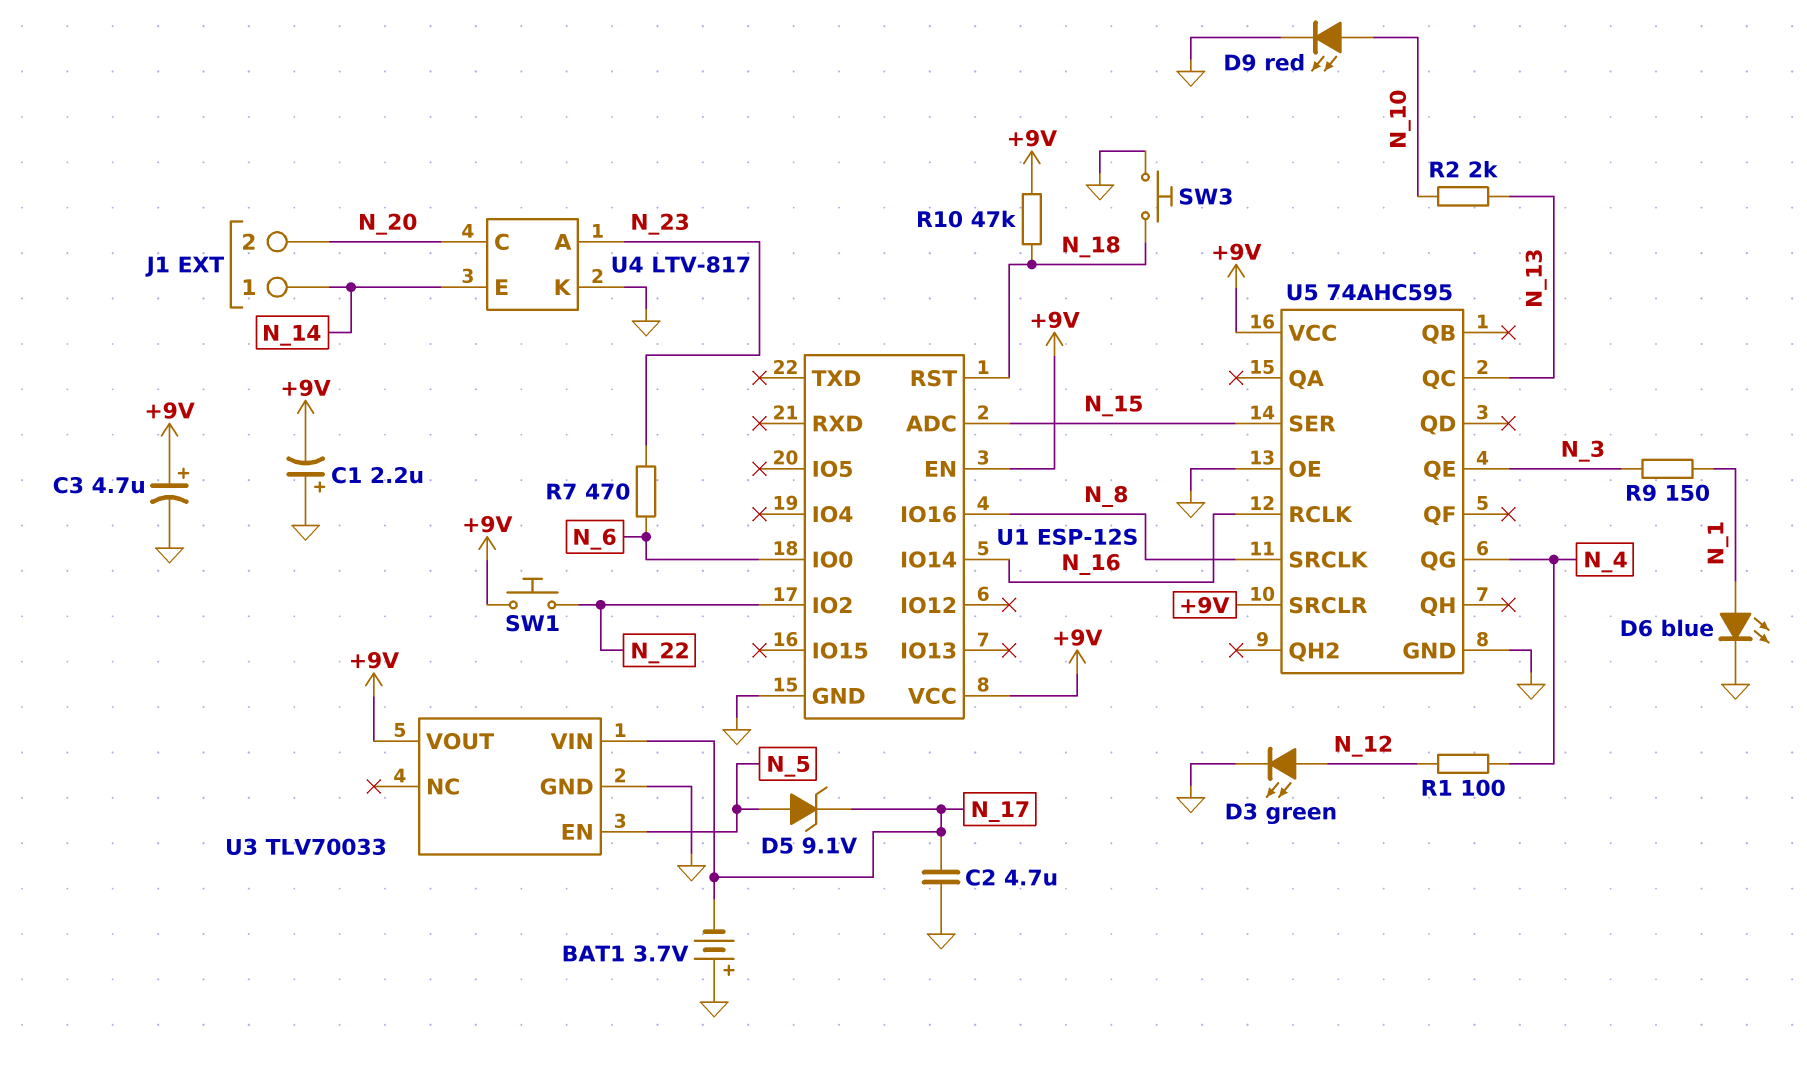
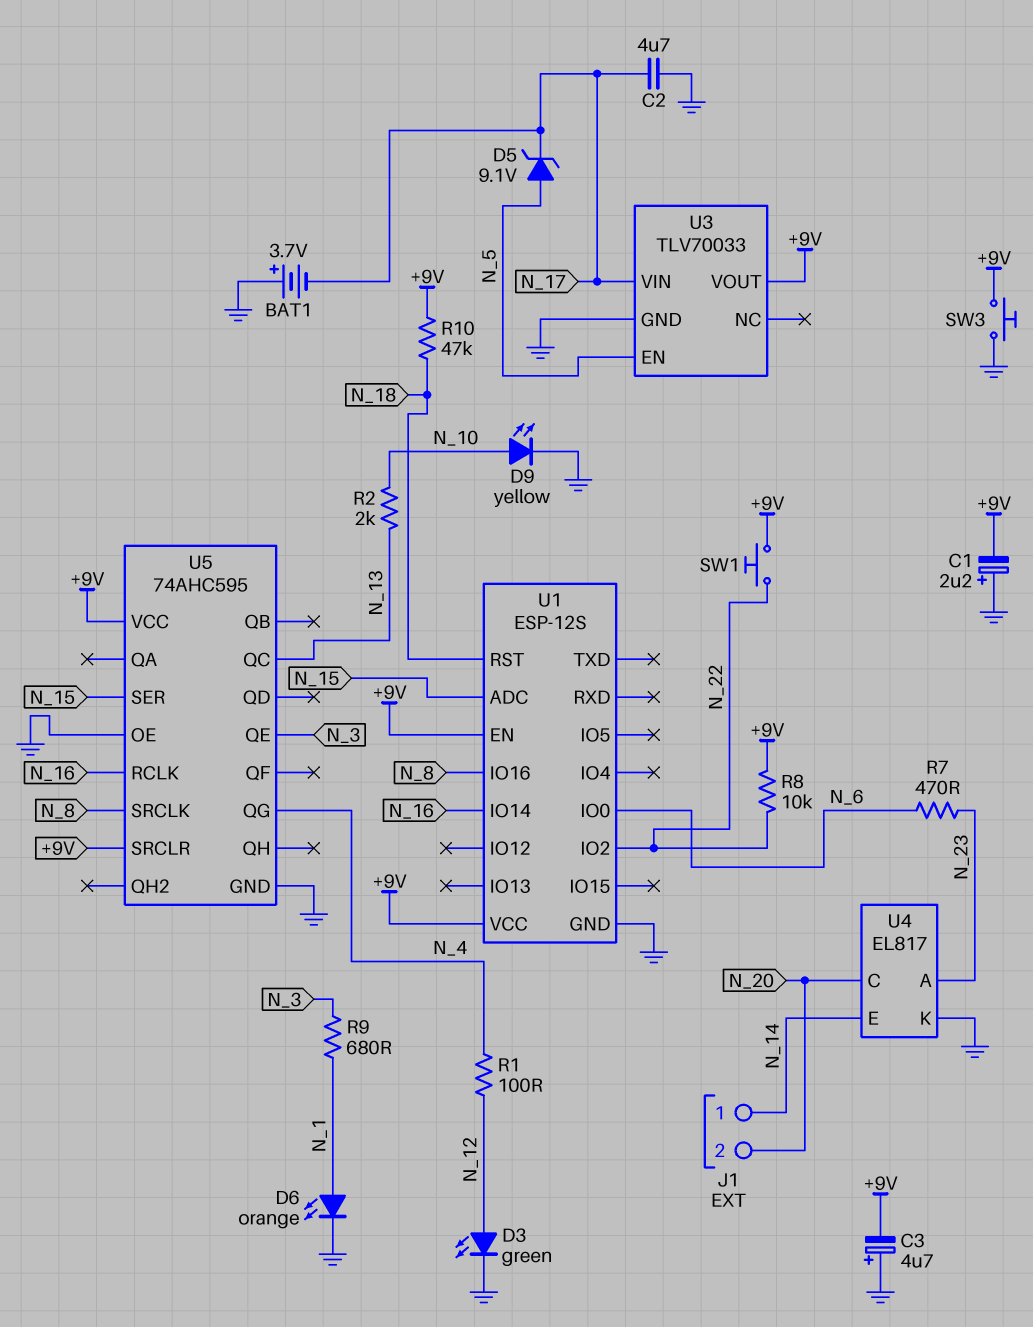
C3: 4.7uF (plus +9V, minus GND) -> 4.7uF (plus GND, minus +9V)
D6: LED blue (A N_1, K GND) -> LED orange (A N_1, K GND)
D9: LED red (A N_10, K GND) -> LED yellow (A N_10, K GND)
R8: none -> 10k (+9V, N_22)
R9: 150 (N_1, N_3) -> 680 (N_1, N_3)
SW3: button (GND, N_18) -> button (+9V, GND)
U4: LTV-817 -> EL817

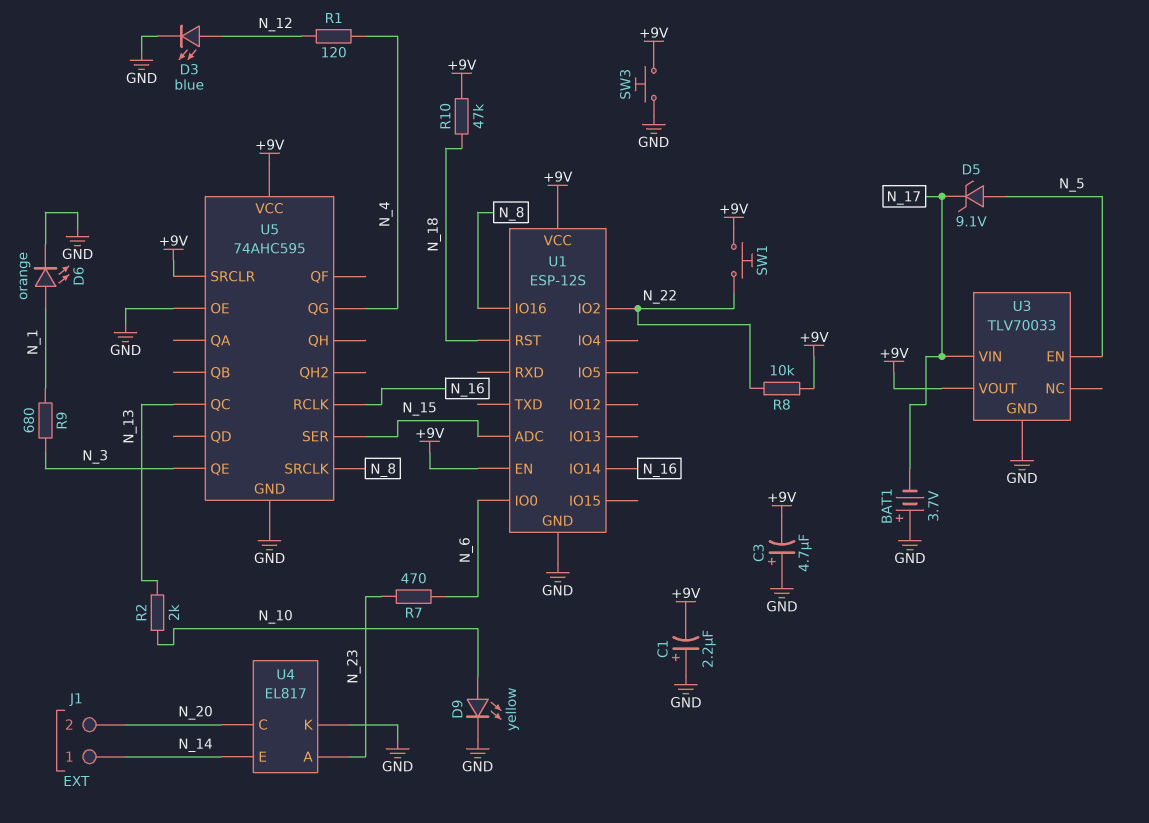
C2: 4.7uF (GND, N_17) -> none
D3: LED green (A N_12, K GND) -> LED blue (A N_12, K GND)
R1: 100 (N_4, N_12) -> 120 (N_4, N_12)

